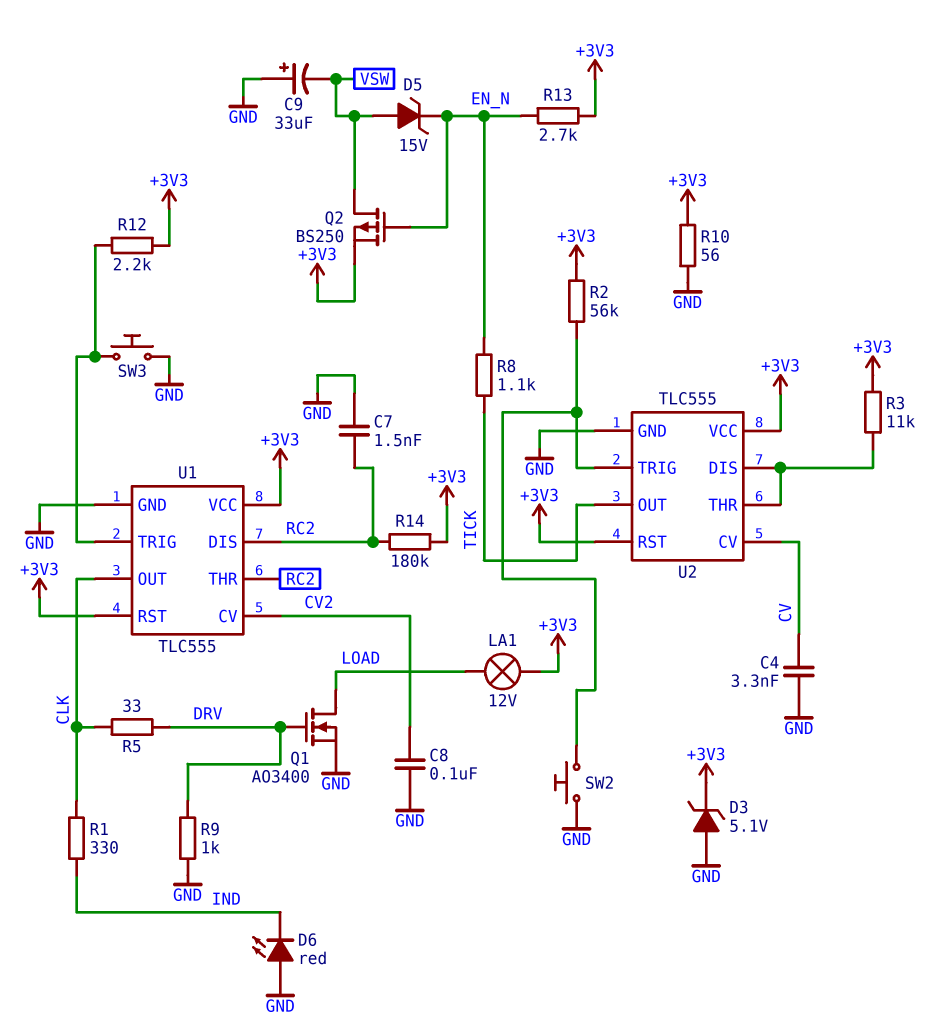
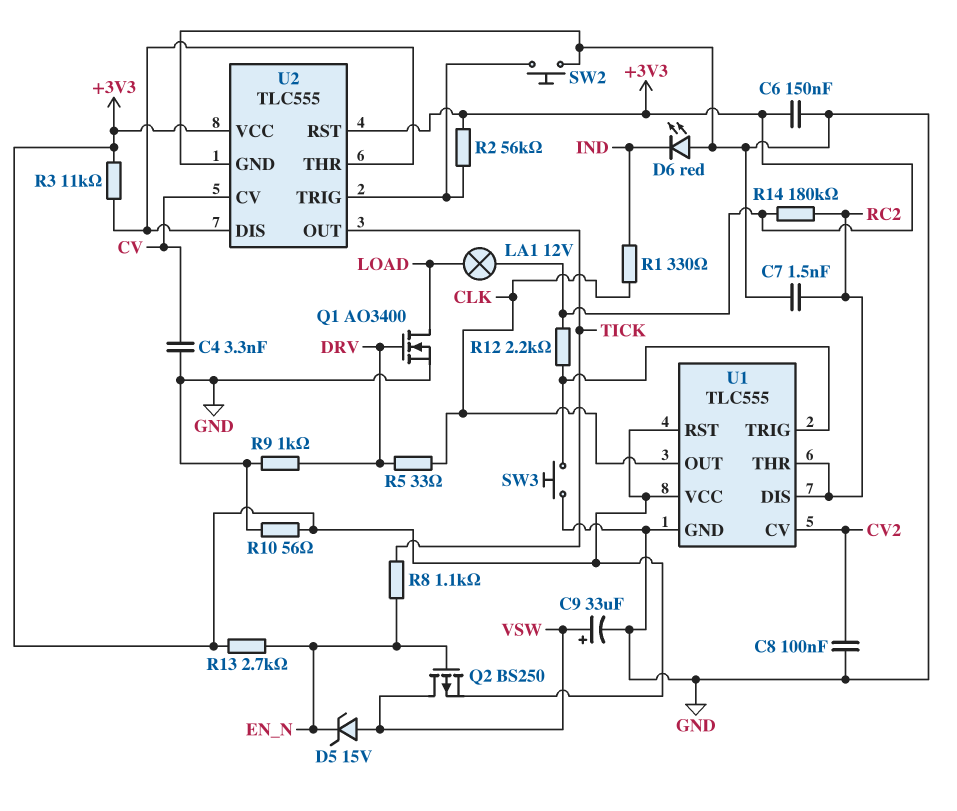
C6: none -> 150nF (+3V3, GND)
C9: 33uF (plus GND, minus VSW) -> 33uF (plus VSW, minus GND)
D3: zener 5.1V (A GND, K +3V3) -> none

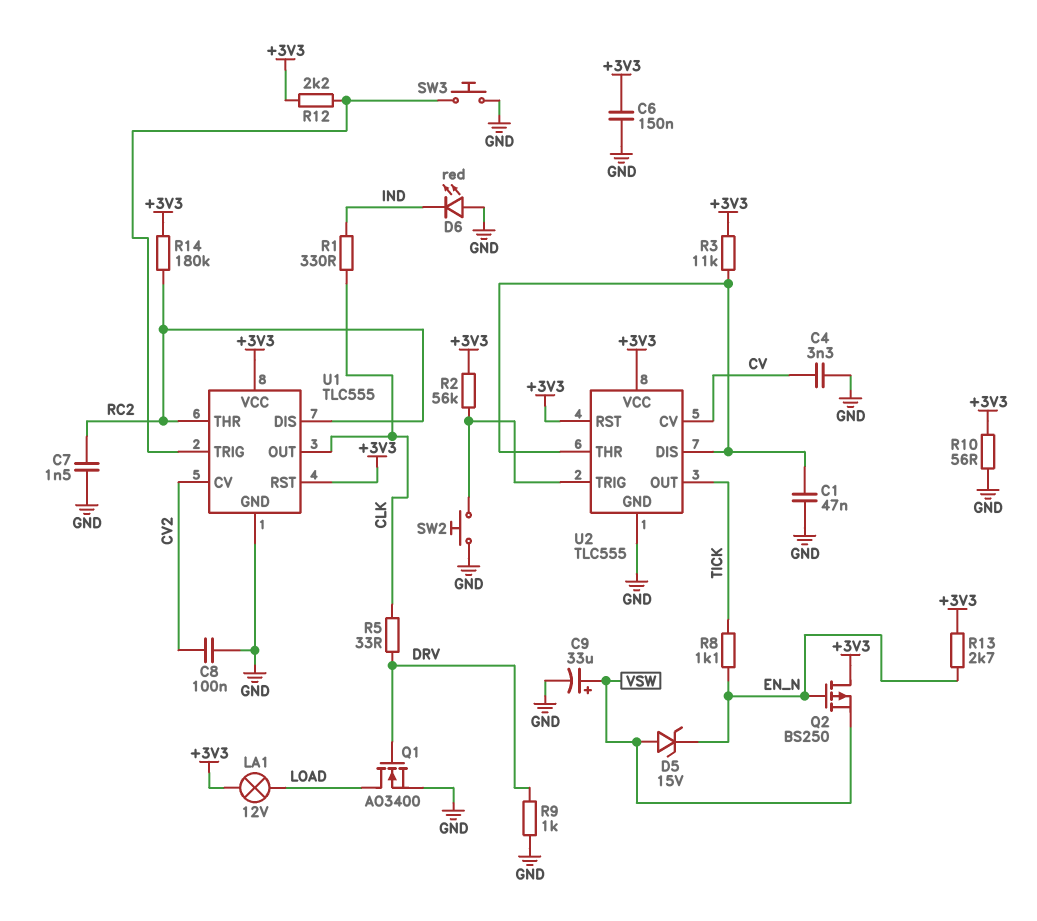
C1: none -> 47nF (GND, U2/DIS)
Q2: PMOS BS250 (G EN_N, D VSW, S +3V3) -> PMOS BS250 (G EN_N, D +3V3, S VSW)

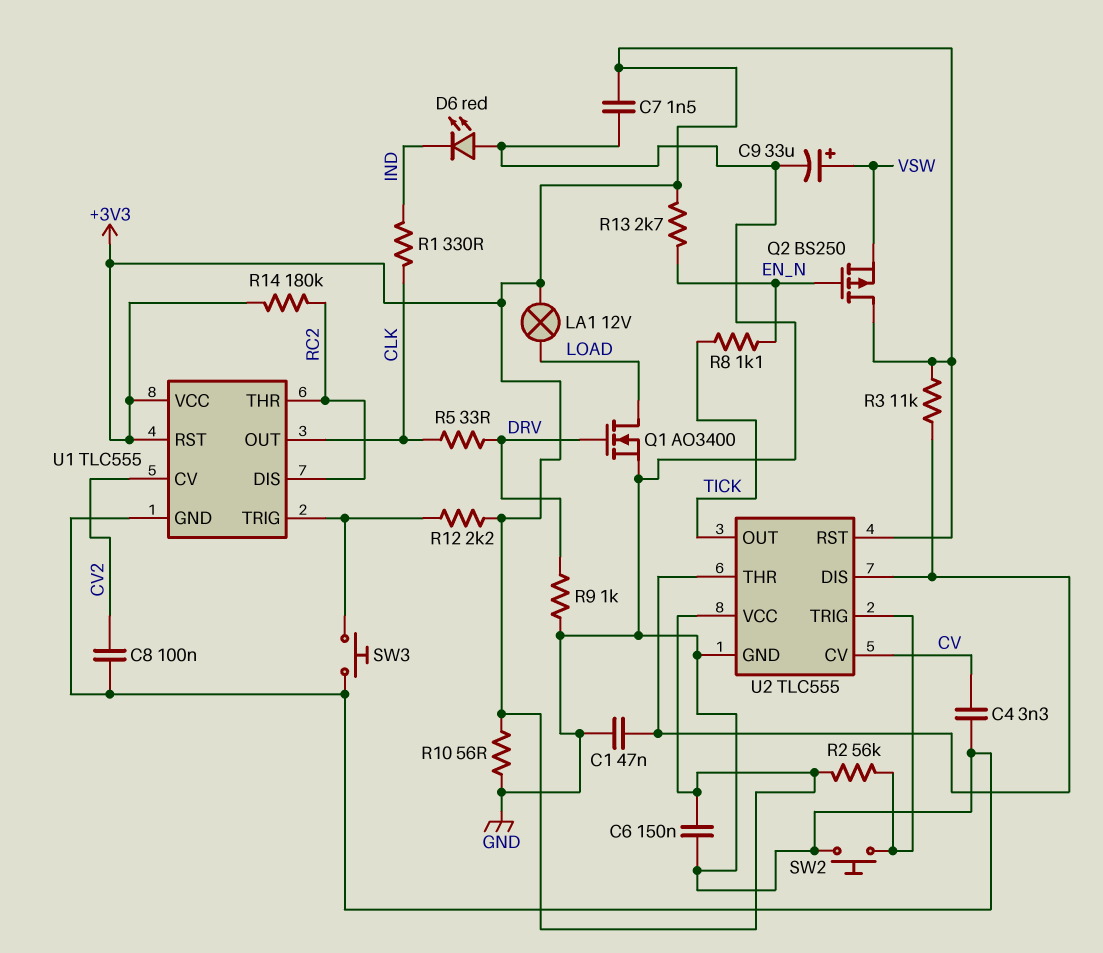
C7: 1.5nF (GND, RC2) -> 1.5nF (+3V3, GND)
D5: zener 15V (A VSW, K EN_N) -> none

